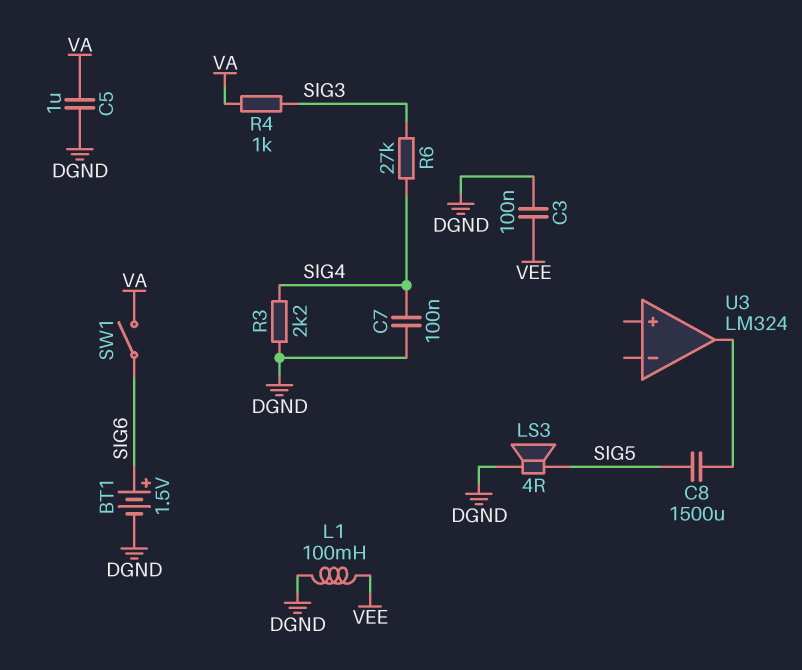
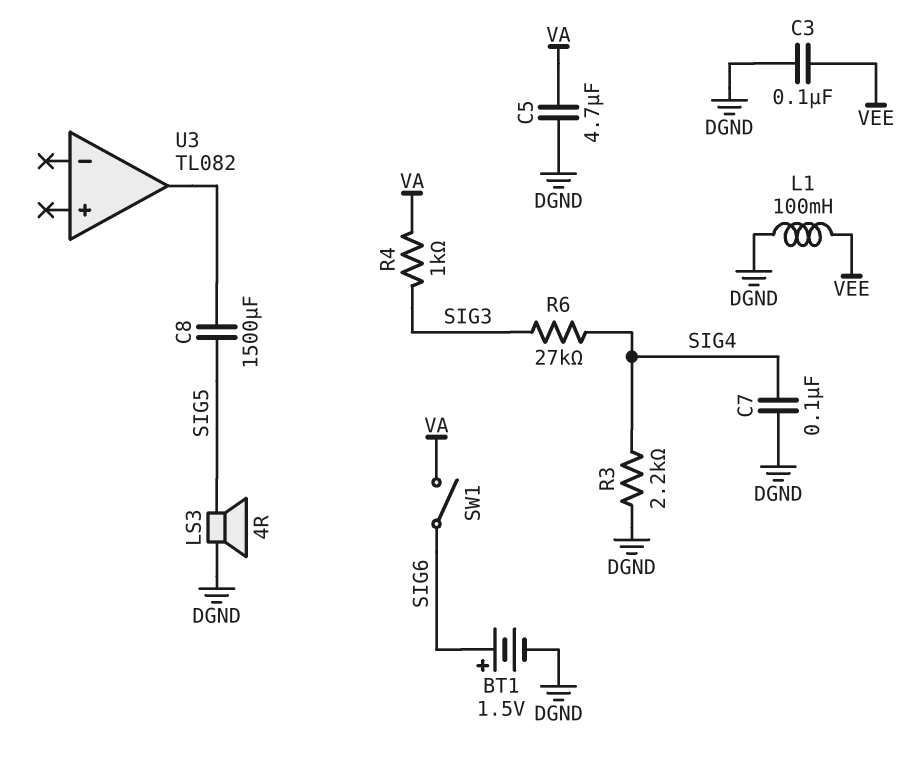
C5: 1uF (DGND, VA) -> 4.7uF (DGND, VA)
U3: LM324 -> TL082

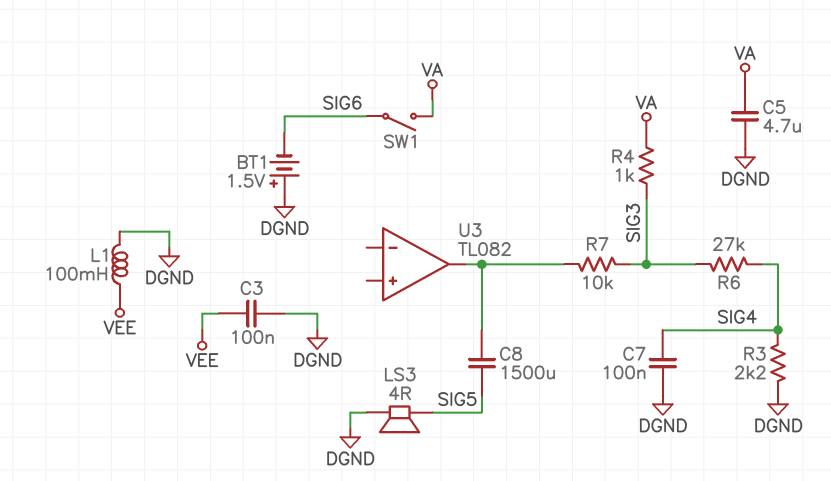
BT1: 1.5V (plus SIG6, minus DGND) -> 1.5V (plus DGND, minus SIG6)
R7: none -> 10k (SIG3, U3/out)

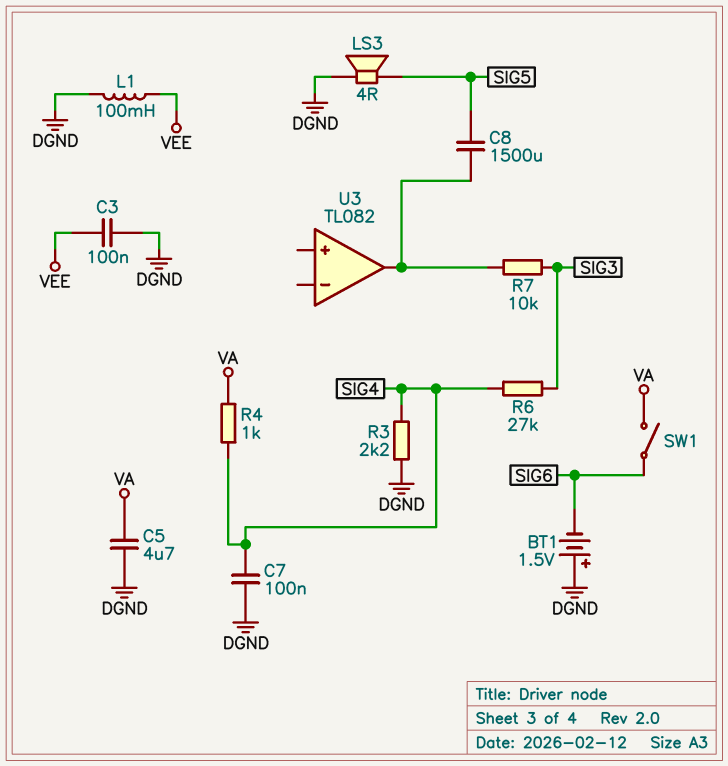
R4: 1k (SIG3, VA) -> 1k (SIG4, VA)

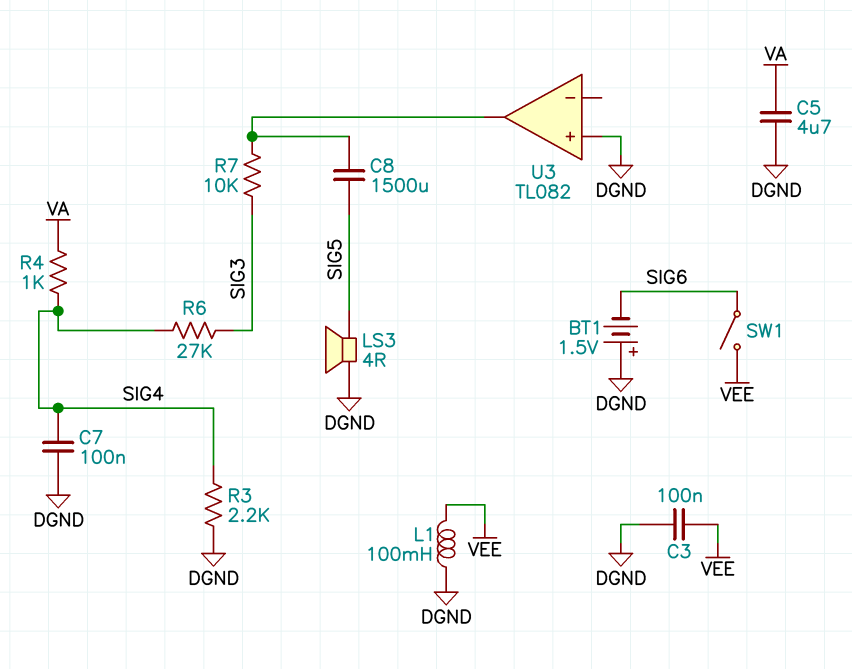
SW1: switch (SIG6, VA) -> switch (SIG6, VEE)
U3 pin in+: none -> DGND

